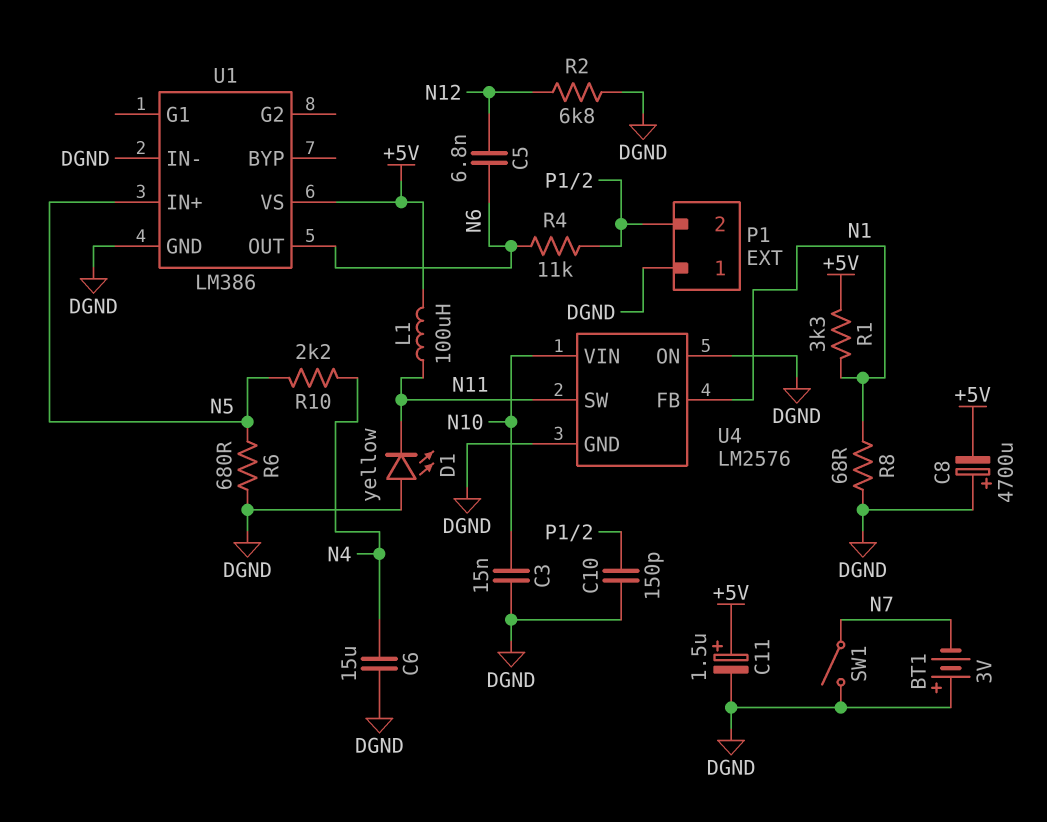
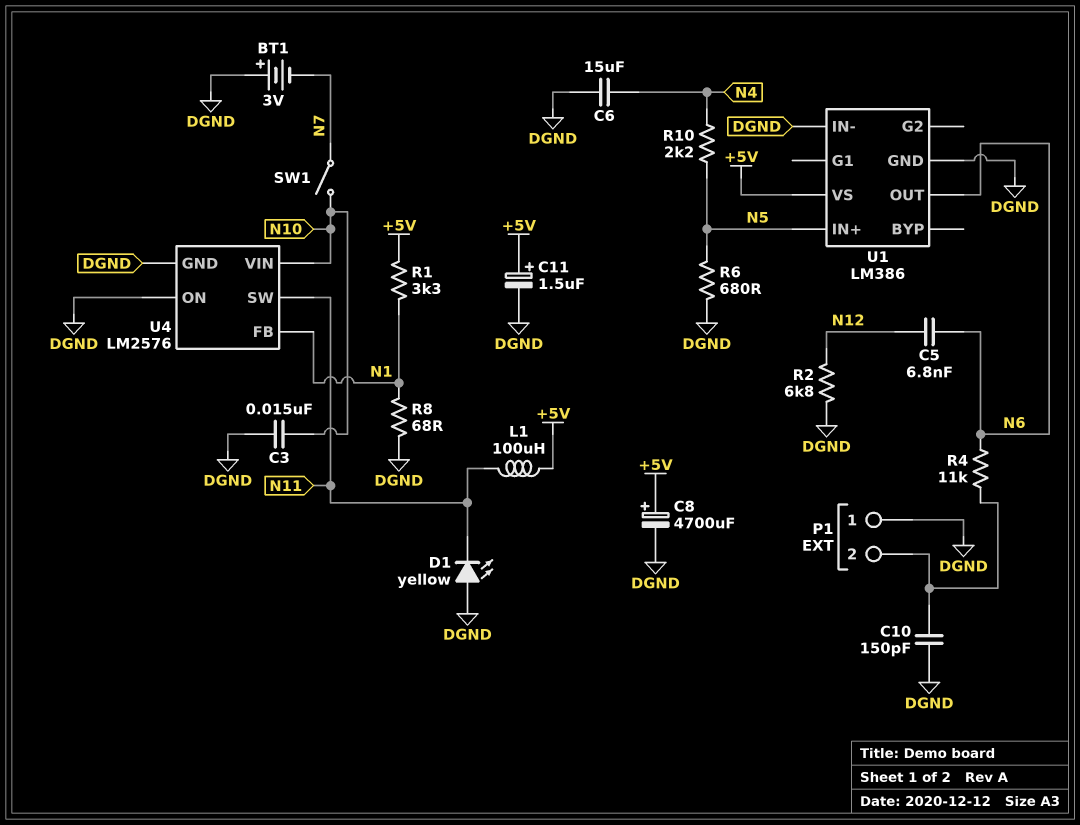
C8: 4700uF (plus DGND, minus +5V) -> 4700uF (plus +5V, minus DGND)
SW1: switch (DGND, N7) -> switch (N7, N10)

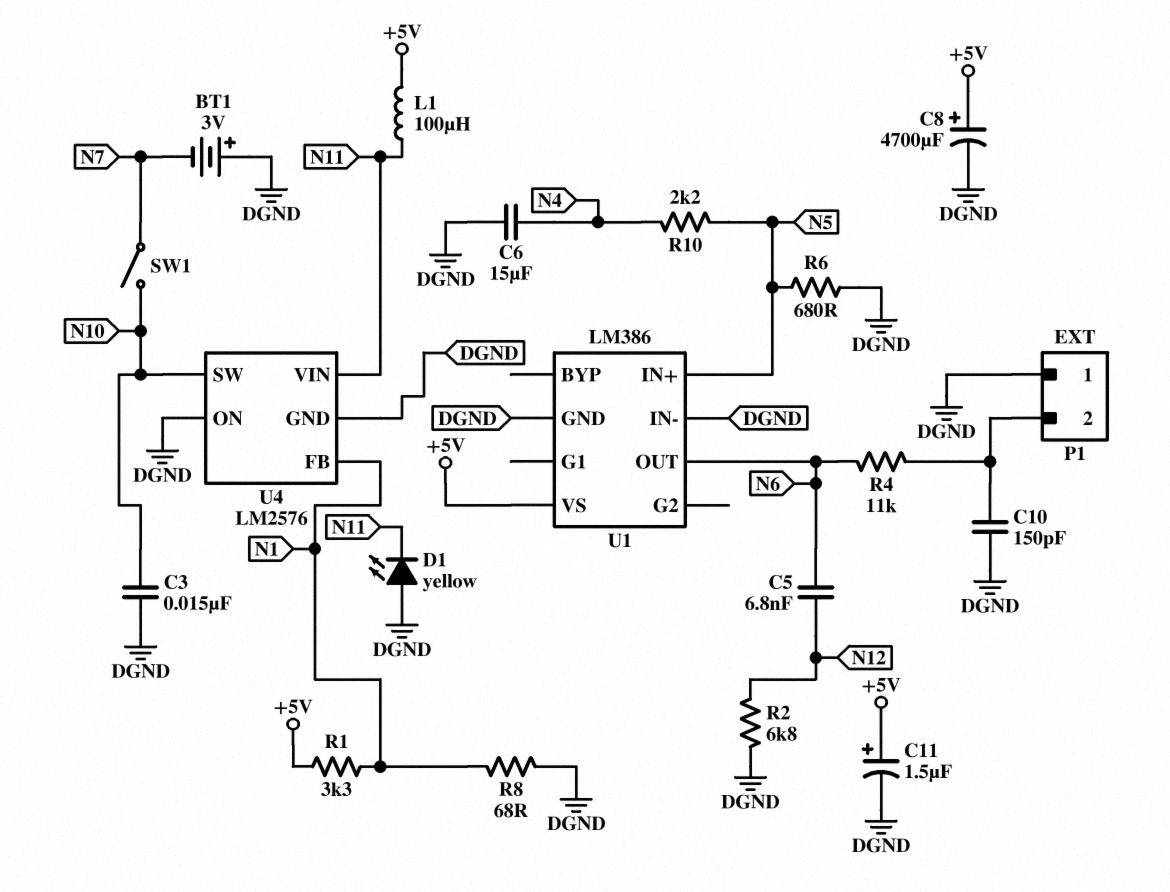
U4 pin SW: N11 -> N10
U4 pin VIN: N10 -> N11

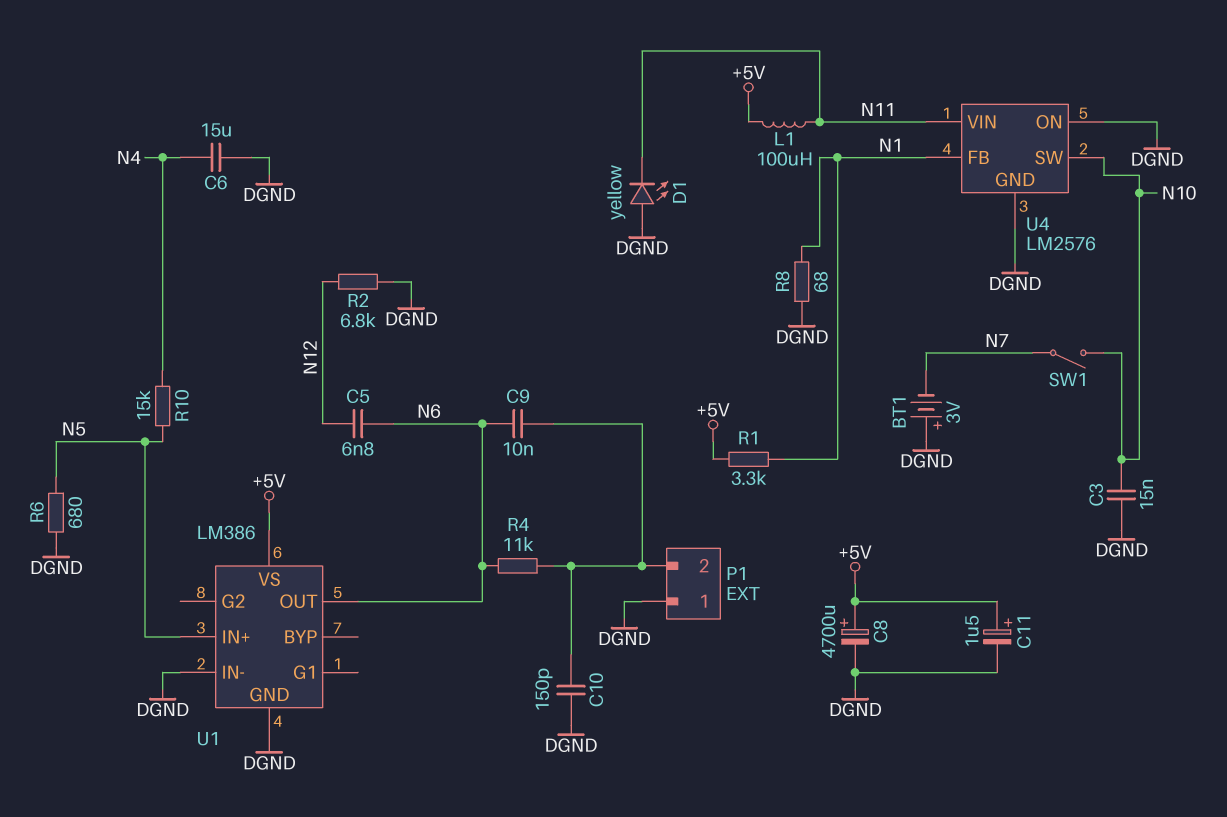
C9: none -> 10nF (N6, P1/2)
R10: 2.2k (N4, N5) -> 15k (N4, N5)

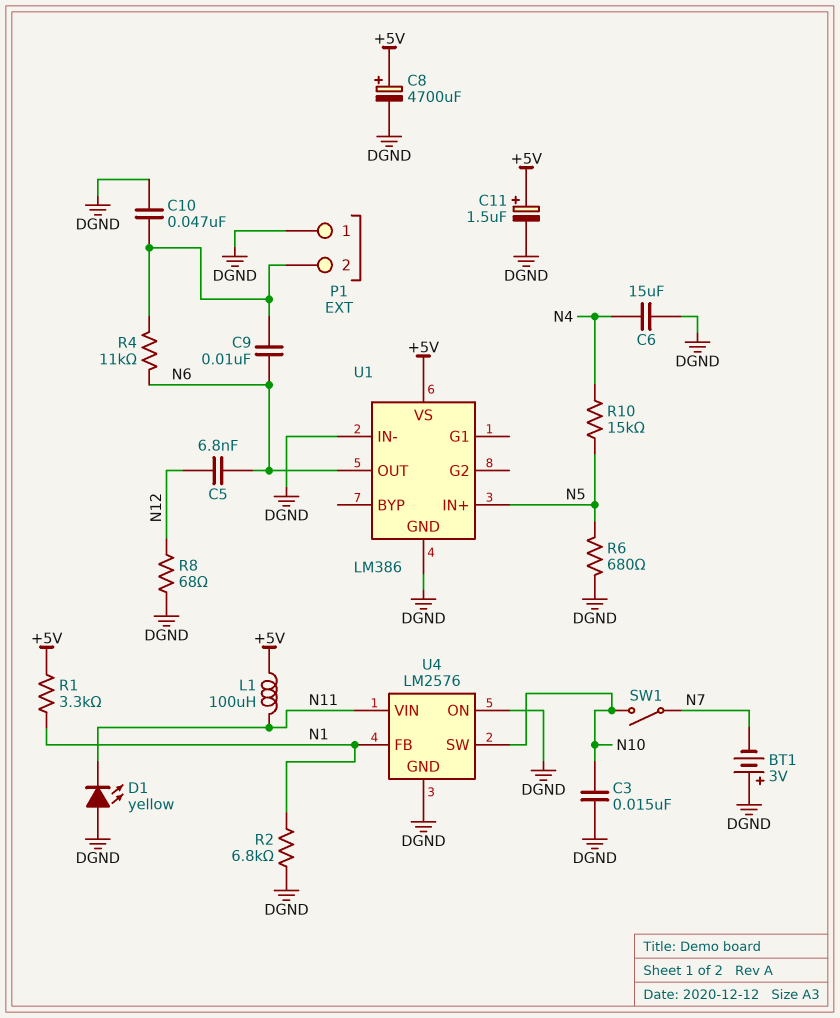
C10: 150pF (DGND, P1/2) -> 47nF (DGND, P1/2)
R2: 6.8k (DGND, N12) -> 6.8k (DGND, N1)
R8: 68 (DGND, N1) -> 68 (DGND, N12)

